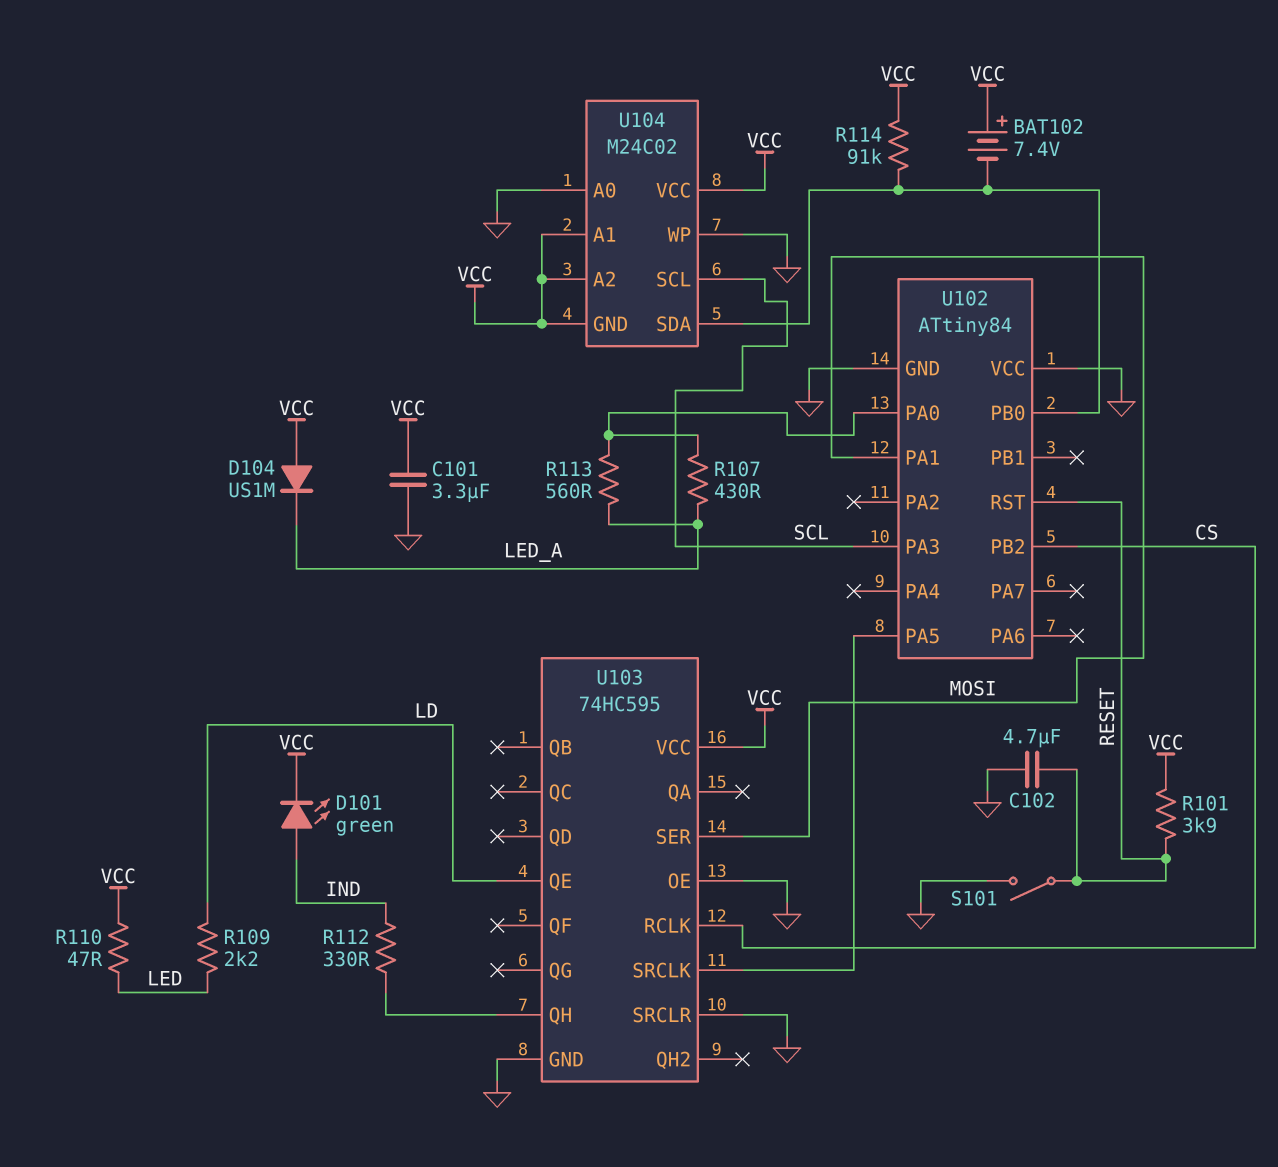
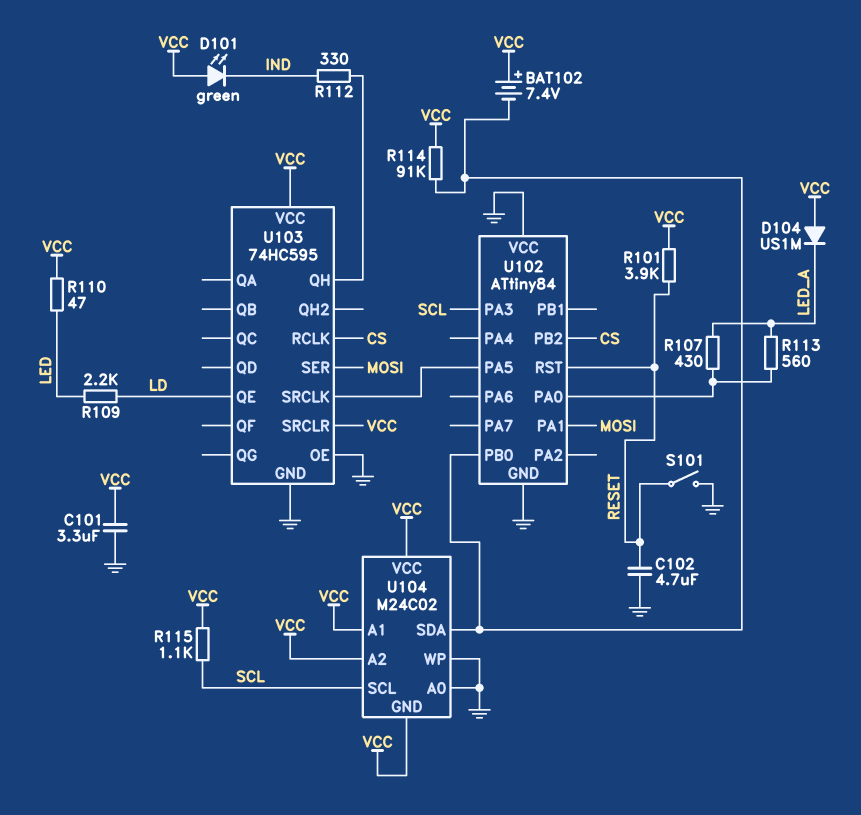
D101: LED green (A IND, K VCC) -> LED green (A VCC, K IND)
R115: none -> 1.1k (SCL, VCC)
U103 pin SRCLR: GND -> VCC

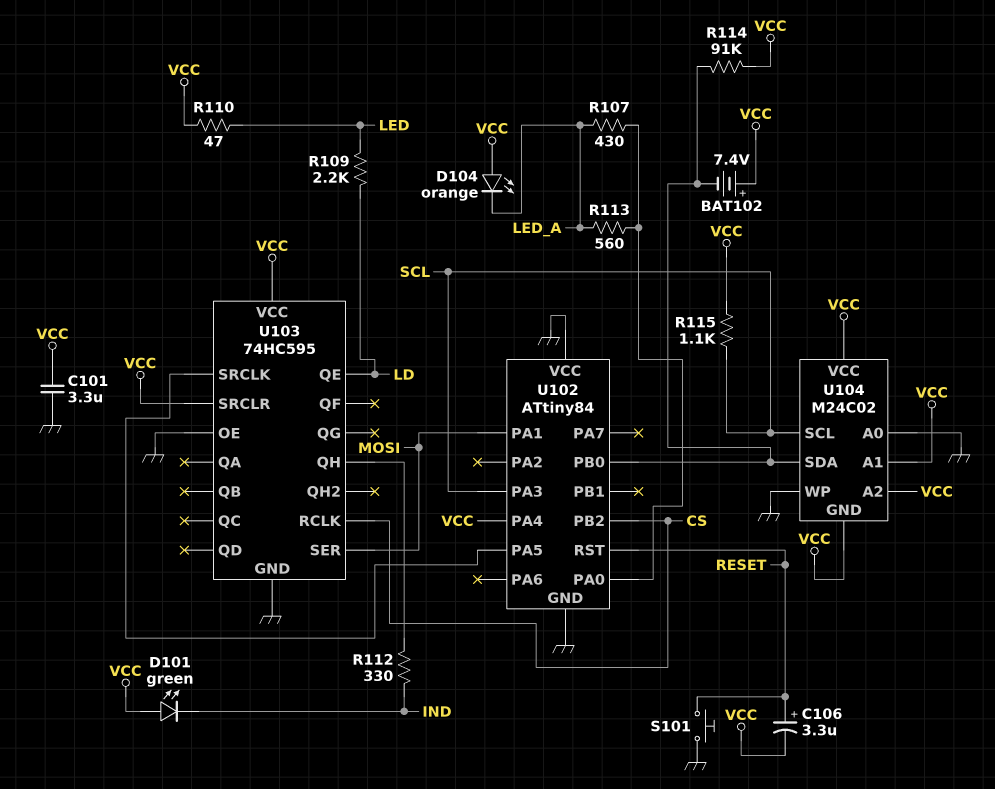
C102: 4.7uF (GND, RESET) -> none
C106: none -> 3.3uF (plus RESET, minus VCC)
D104: diode US1M (A VCC, K LED_A) -> LED orange (A VCC, K LED_A)
R101: 3.9k (RESET, VCC) -> none
S101: switch (GND, RESET) -> button (GND, RESET)
U102 pin PA4: none -> VCC

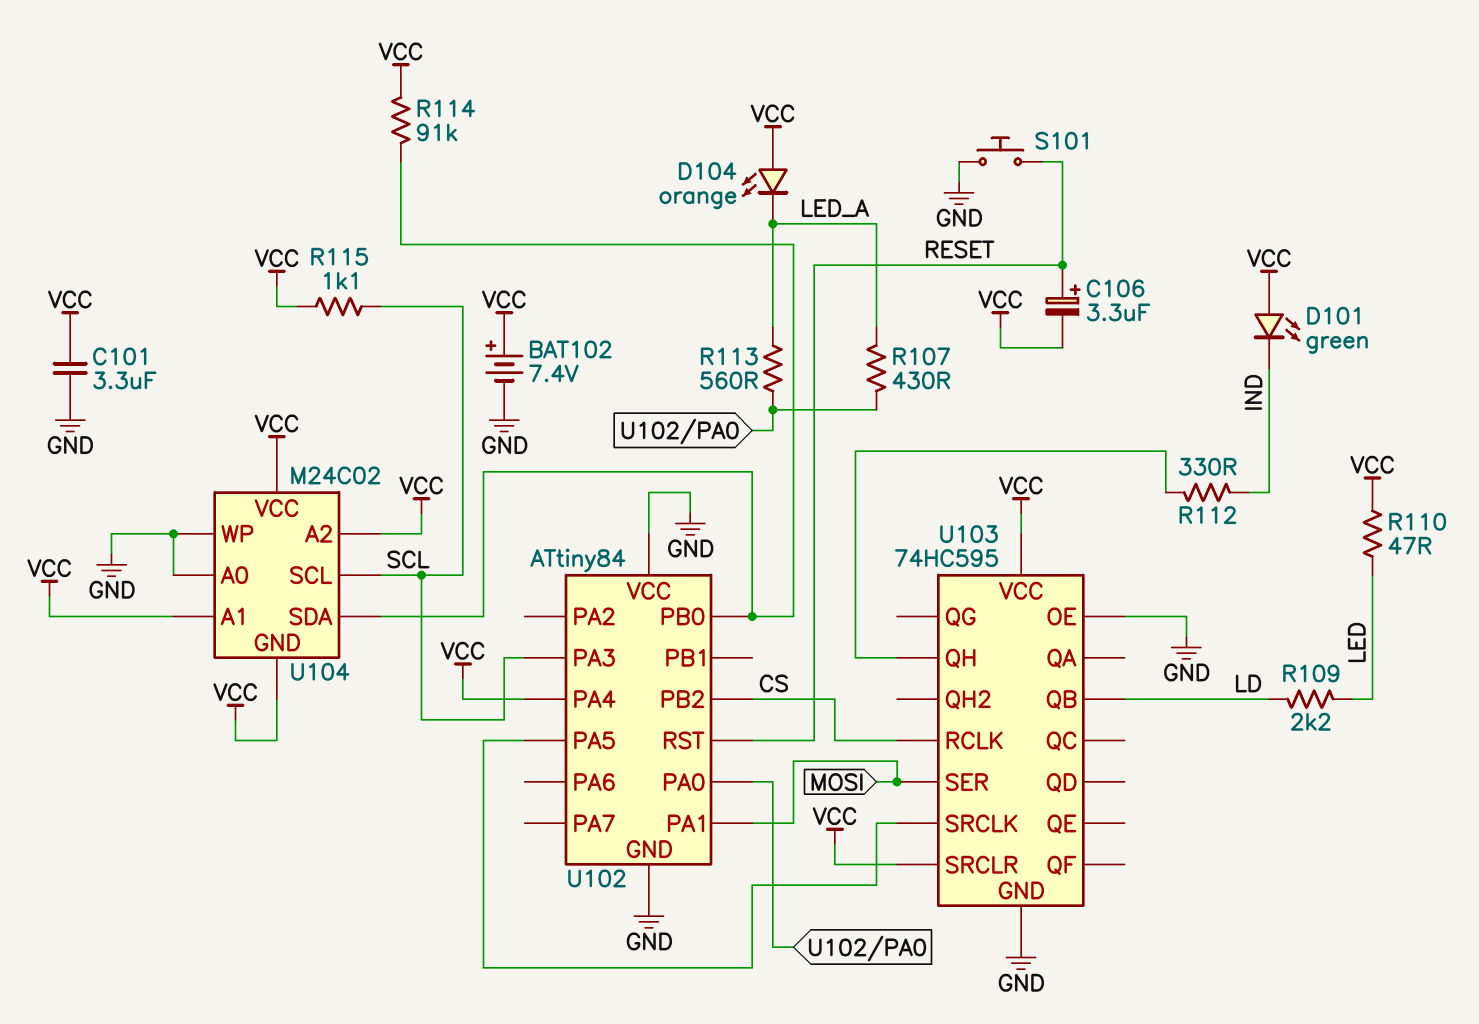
BAT102: 7.4V (plus VCC, minus U102/PB0) -> 7.4V (plus VCC, minus GND)
U103 pin QB: none -> LD
U103 pin QE: LD -> none

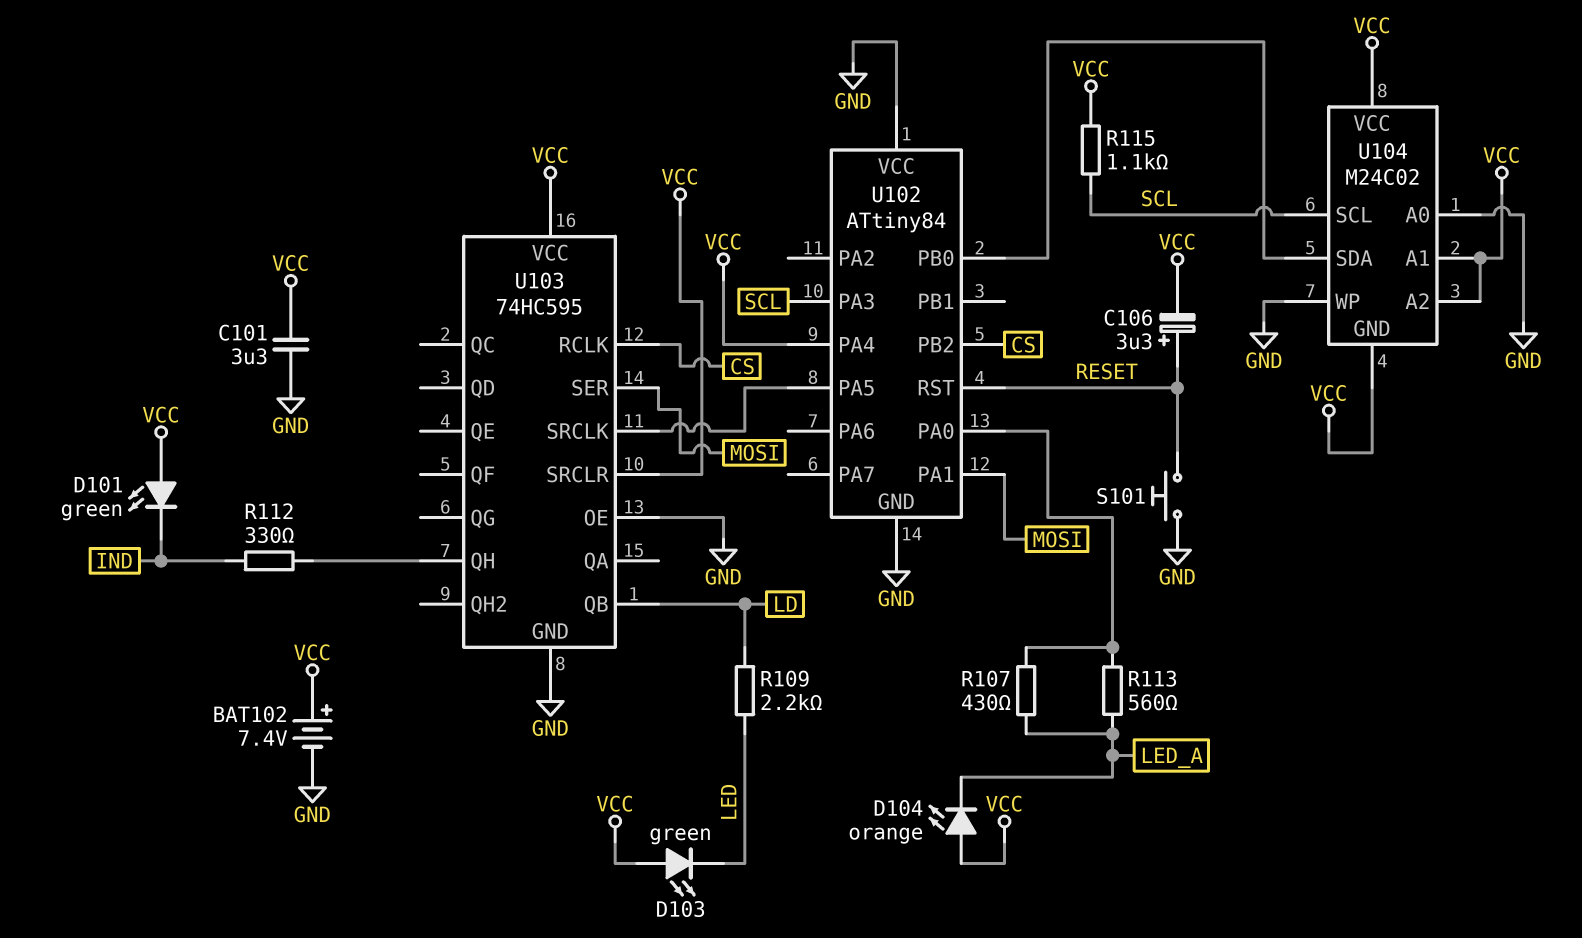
D103: none -> LED green (A VCC, K LED)
R110: 47 (LED, VCC) -> none
R114: 91k (U102/PB0, VCC) -> none

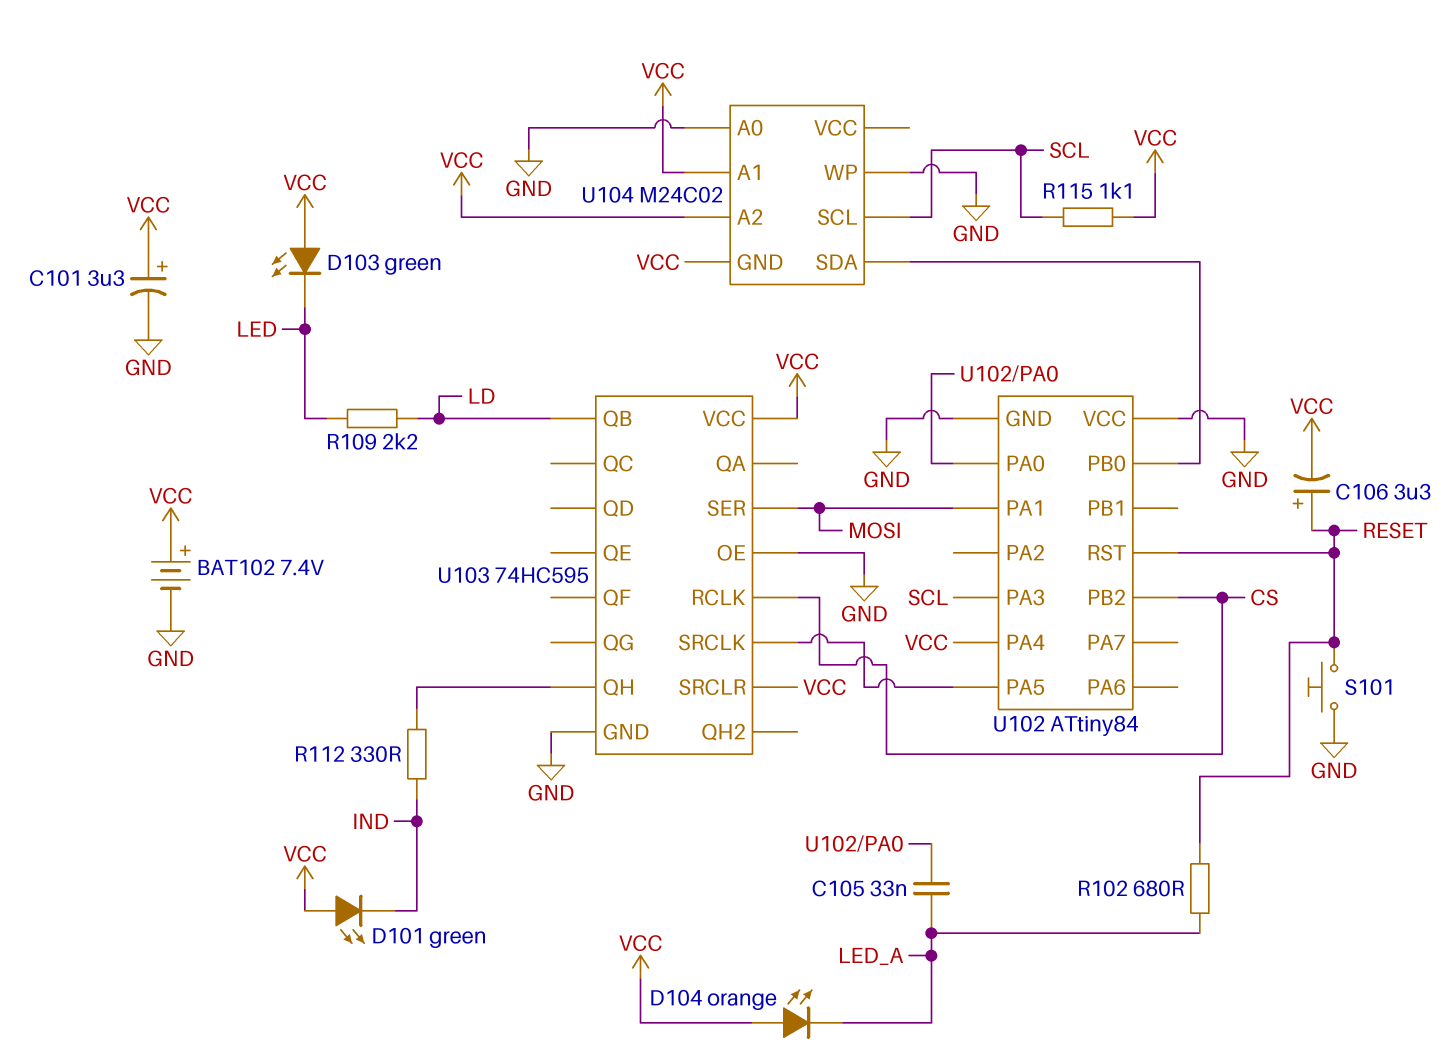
C101: 3.3uF (GND, VCC) -> 3.3uF (plus VCC, minus GND)
C105: none -> 33nF (LED_A, U102/PA0)
R102: none -> 680 (LED_A, RESET)
R107: 430 (LED_A, U102/PA0) -> none
R113: 560 (LED_A, U102/PA0) -> none
U104 pin VCC: VCC -> none

